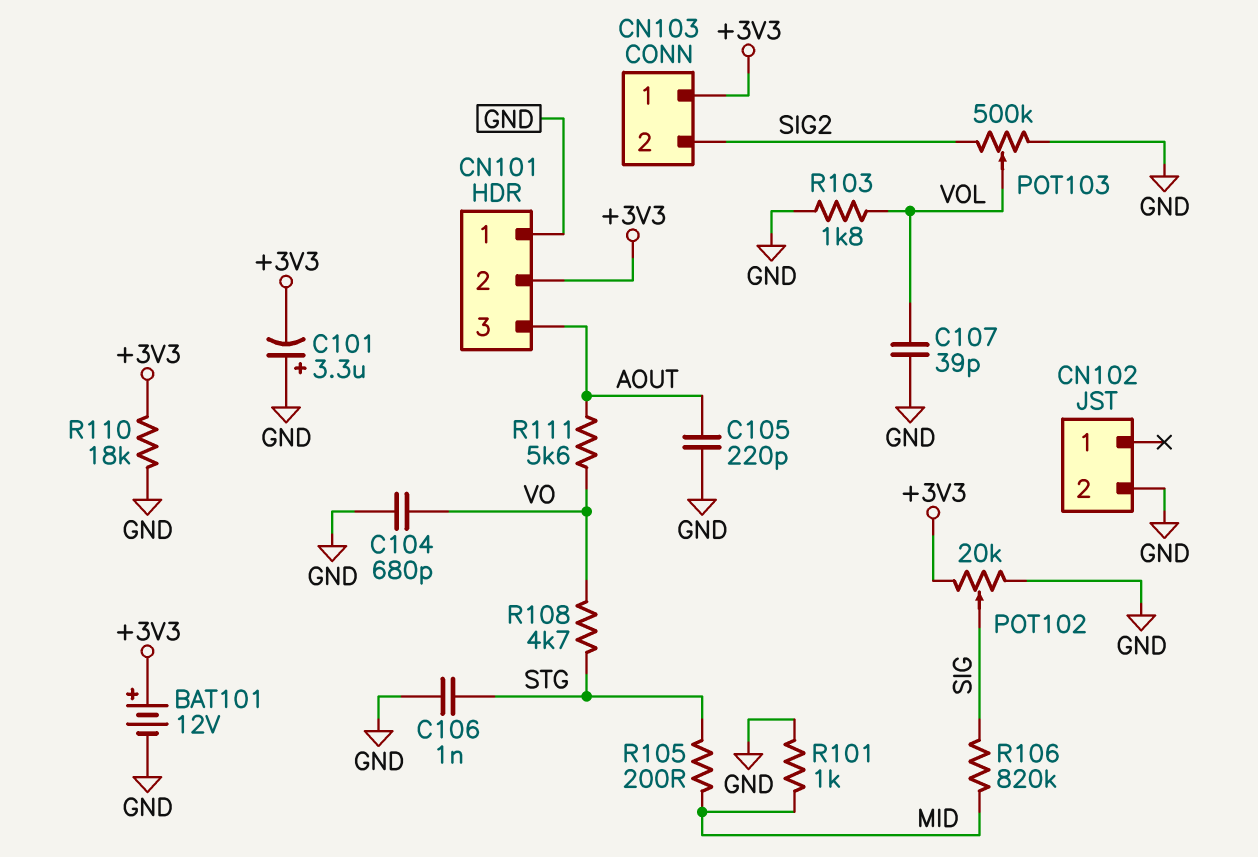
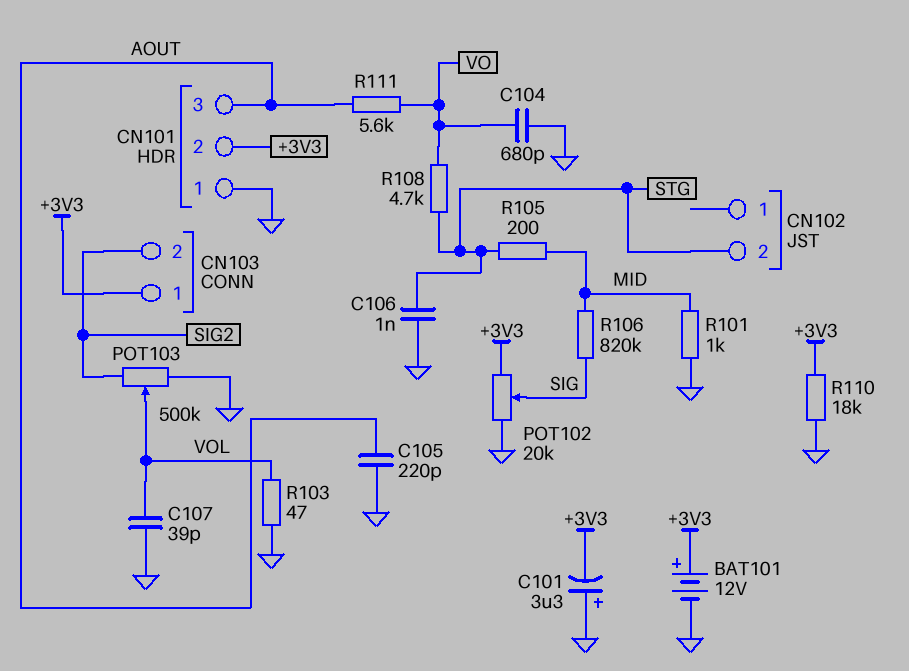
CN102 pin 2: GND -> STG
R103: 1.8k (GND, VOL) -> 47 (GND, VOL)

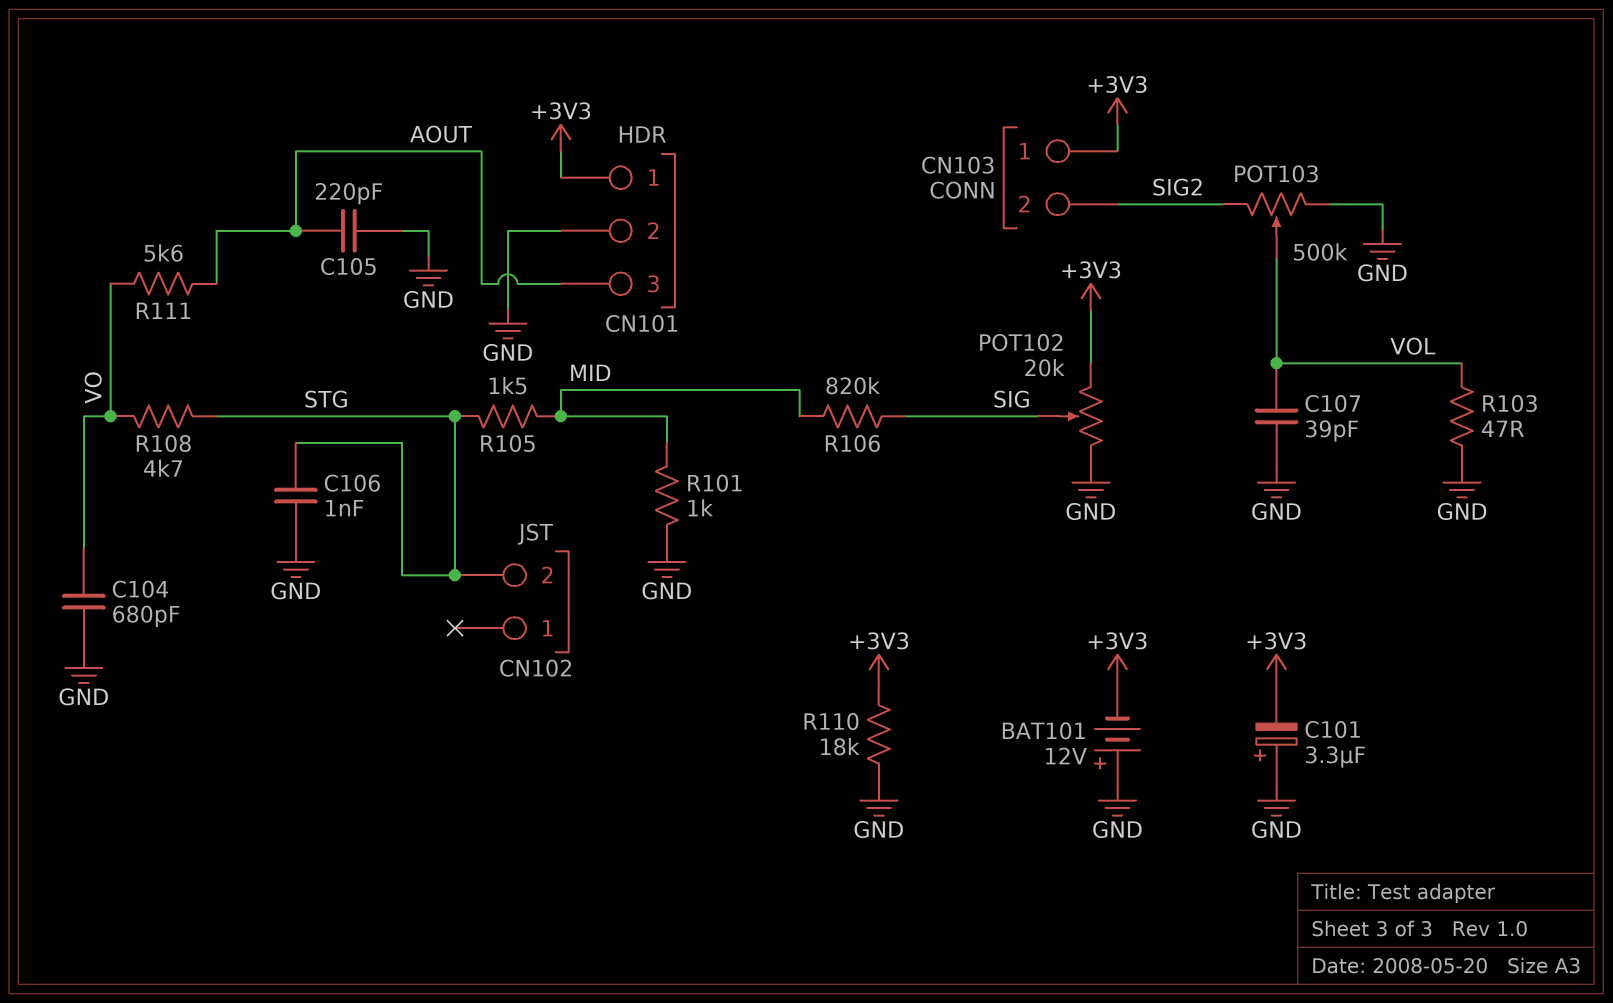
BAT101: 12V (plus +3V3, minus GND) -> 12V (plus GND, minus +3V3)
CN101 pin 1: GND -> +3V3
CN101 pin 2: +3V3 -> GND
R105: 200 (MID, STG) -> 1.5k (MID, STG)

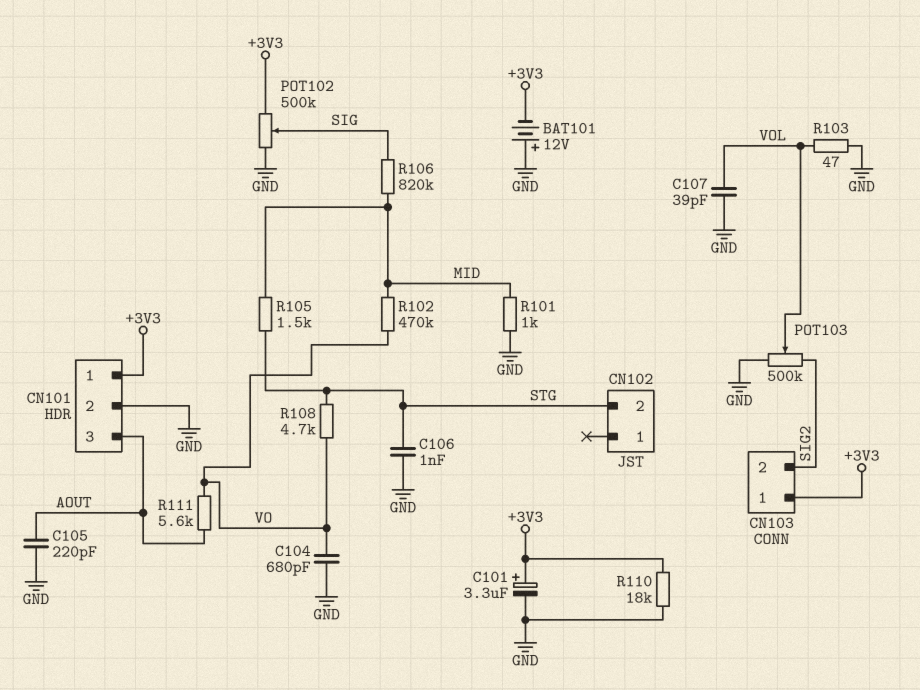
C101: 3.3uF (plus GND, minus +3V3) -> 3.3uF (plus +3V3, minus GND)
POT102: 20k (+3V3, GND, wiper SIG) -> 500k (+3V3, GND, wiper SIG)
R102: none -> 470k (MID, VO)

